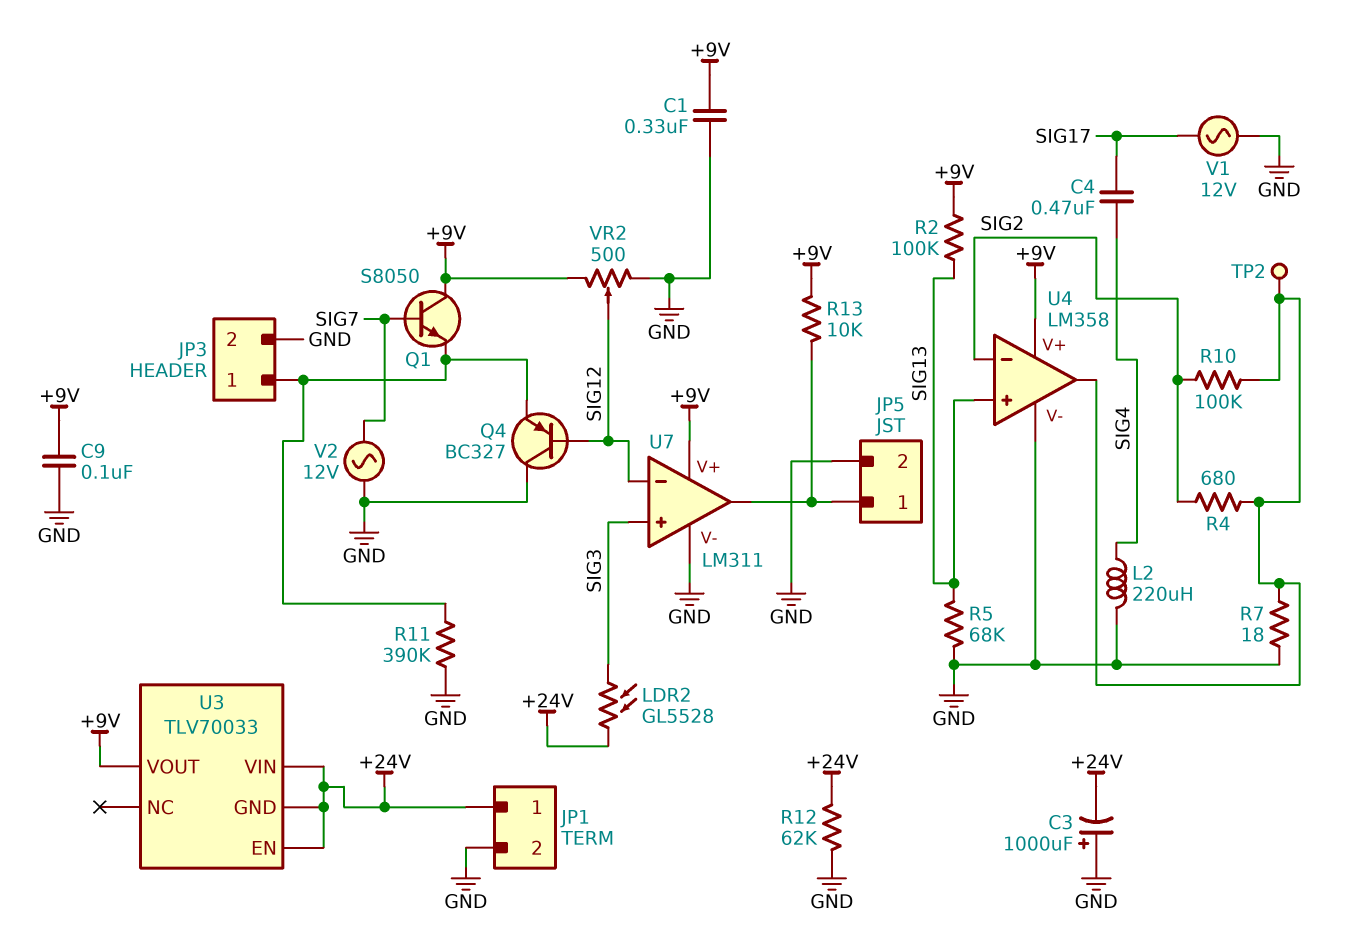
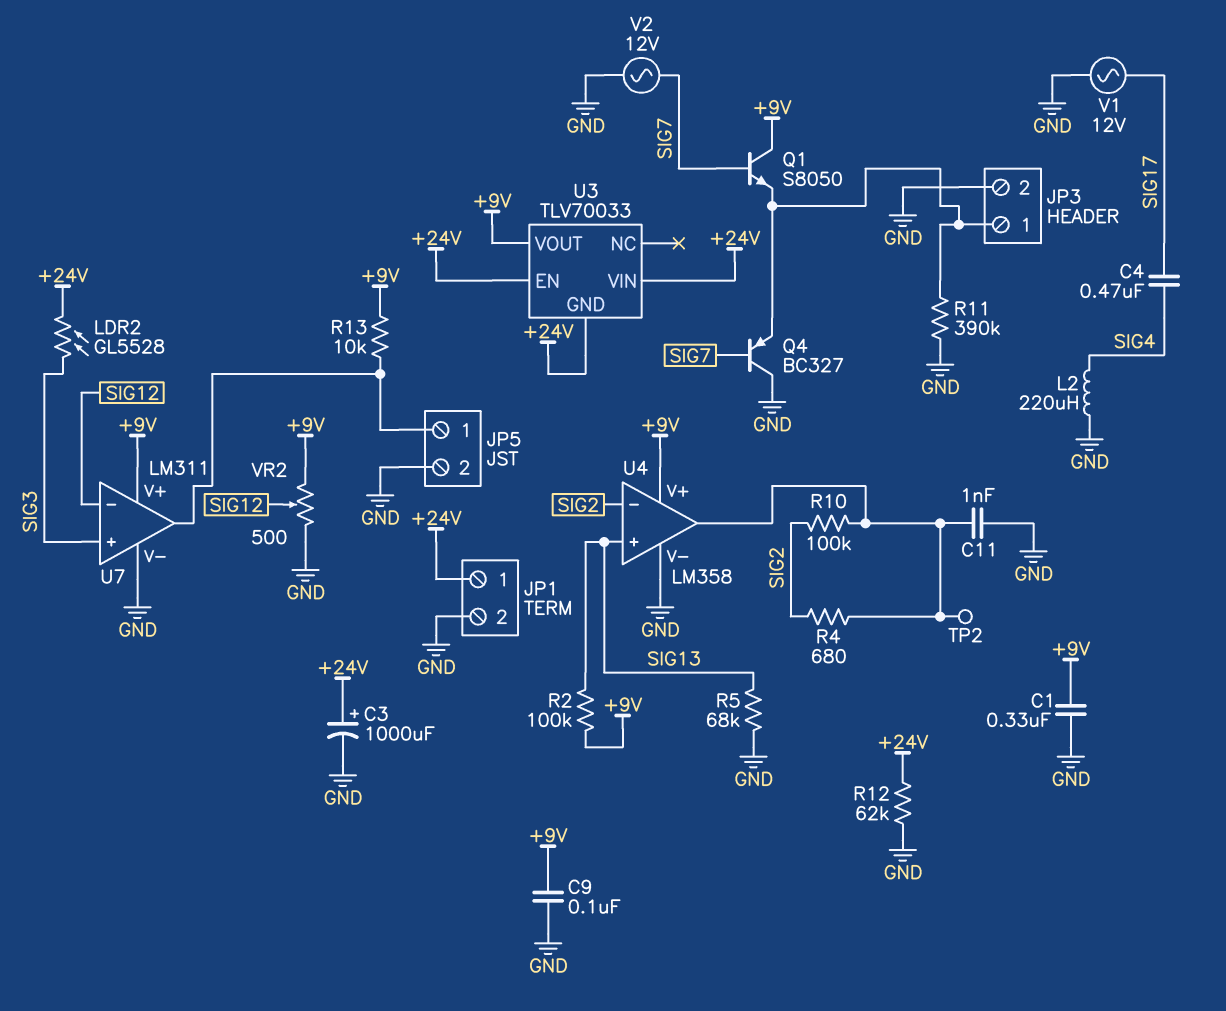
C3: 1000uF (plus GND, minus +24V) -> 1000uF (plus +24V, minus GND)
C11: none -> 1nF (GND, U4/out)
Q4: PNP BC327 (B SIG12, C GND, E JP3/1) -> PNP BC327 (B SIG7, C GND, E JP3/1)
R7: 18 (GND, U4/out) -> none

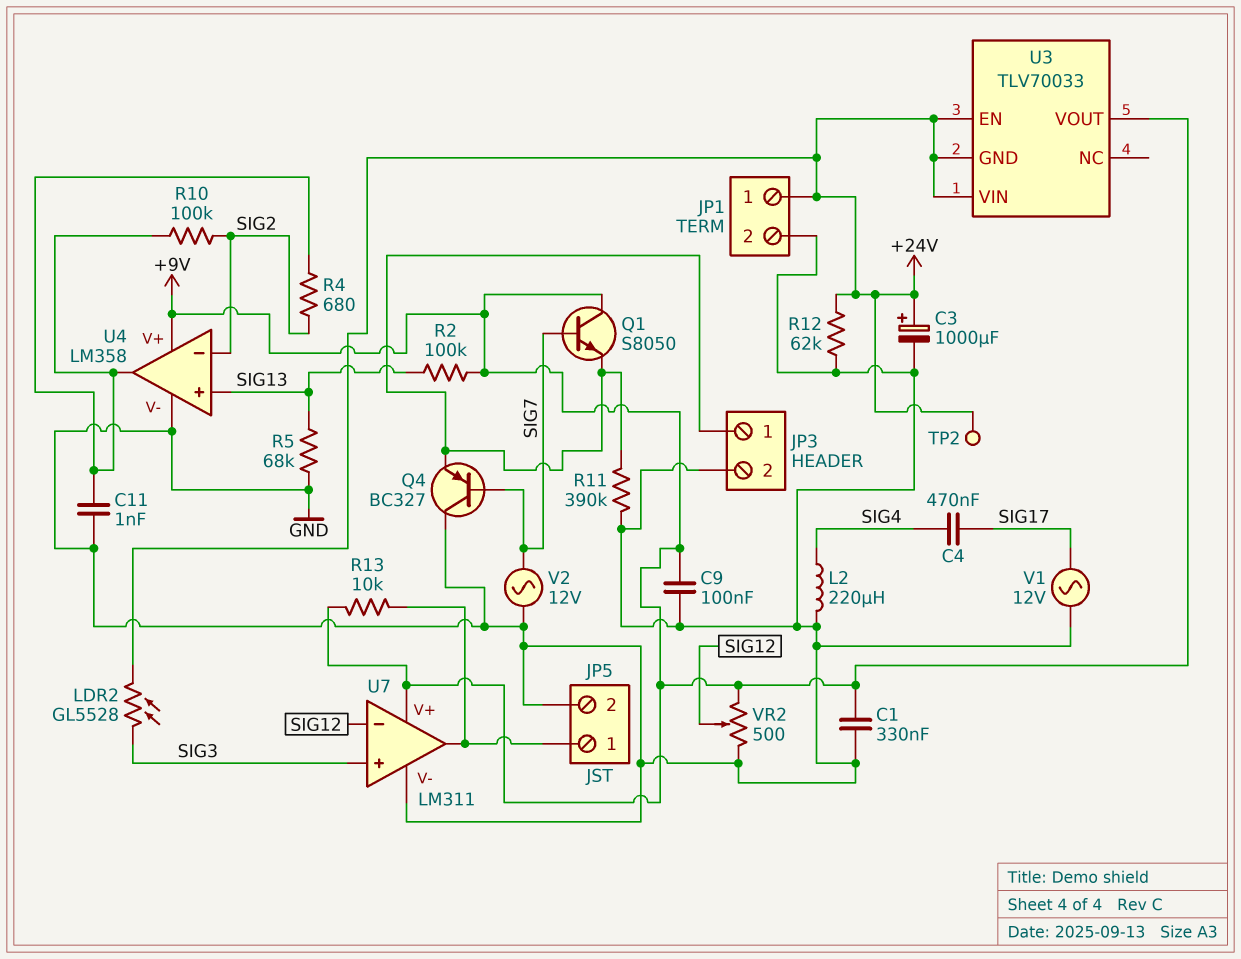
TP2: test point (U4/out) -> test point (+24V)

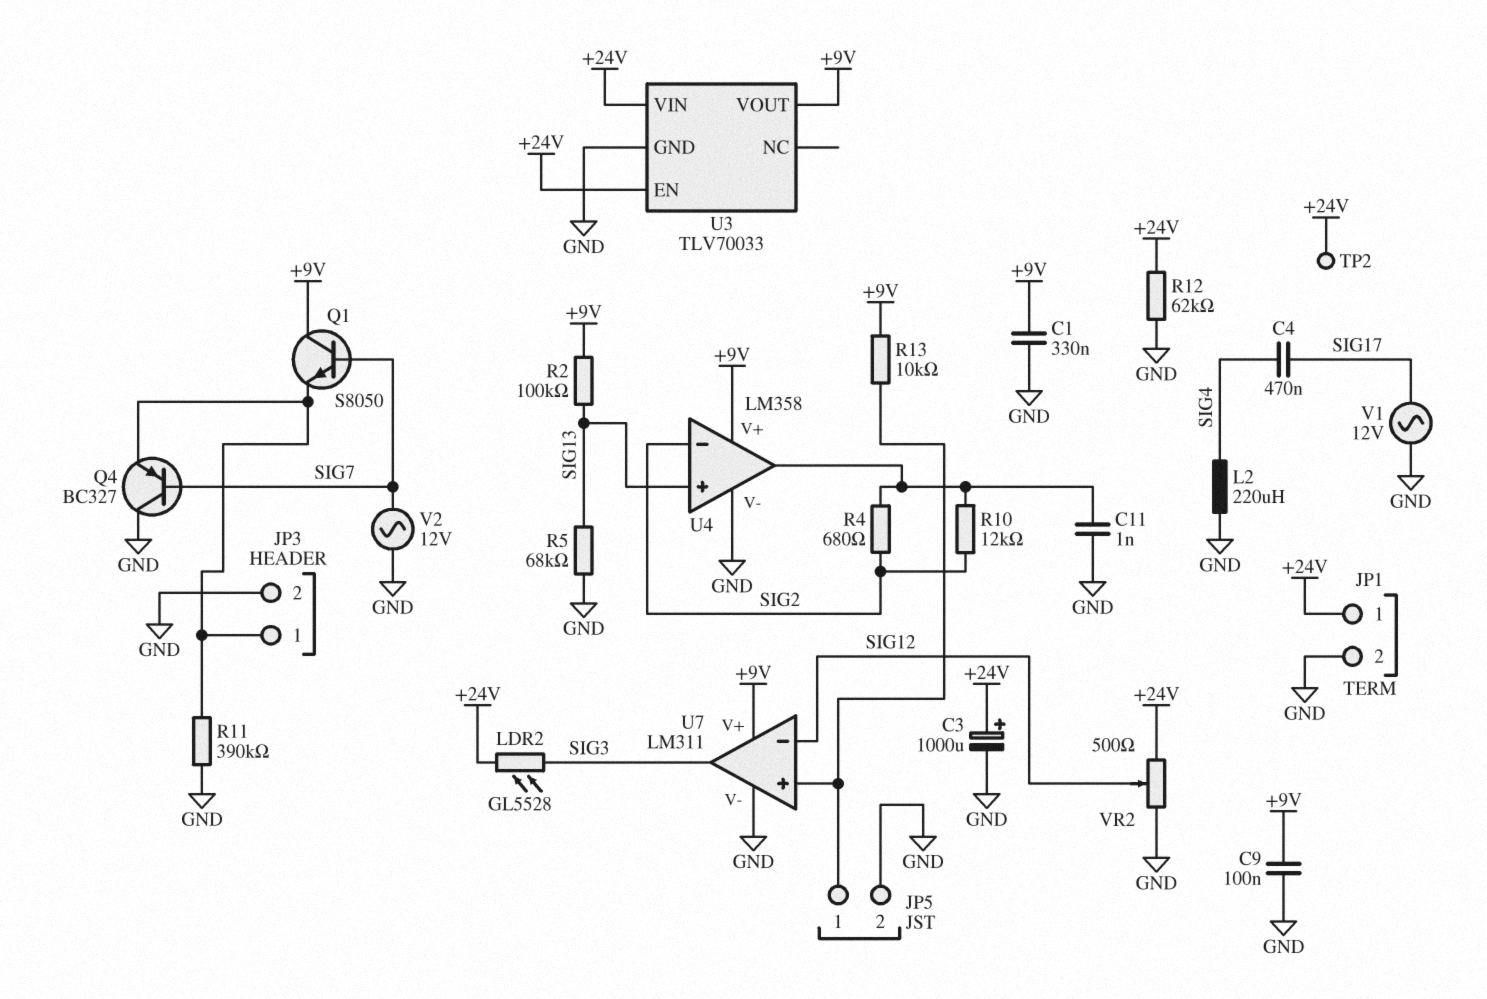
R10: 100k (SIG2, U4/out) -> 12k (SIG2, U4/out)
U3 pin GND: +24V -> GND
U7 pin in+: SIG3 -> JP5/1
U7 pin out: JP5/1 -> SIG3
VR2: 500 (+9V, GND, wiper SIG12) -> 500 (+24V, GND, wiper SIG12)

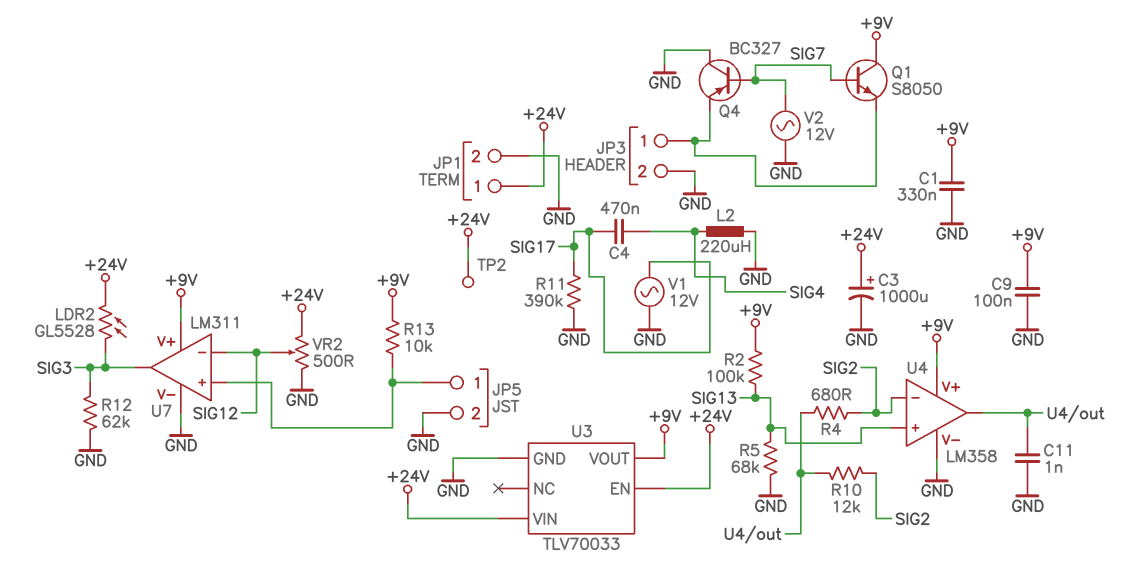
R11: 390k (GND, JP3/1) -> 390k (GND, SIG17)
R12: 62k (+24V, GND) -> 62k (GND, SIG3)

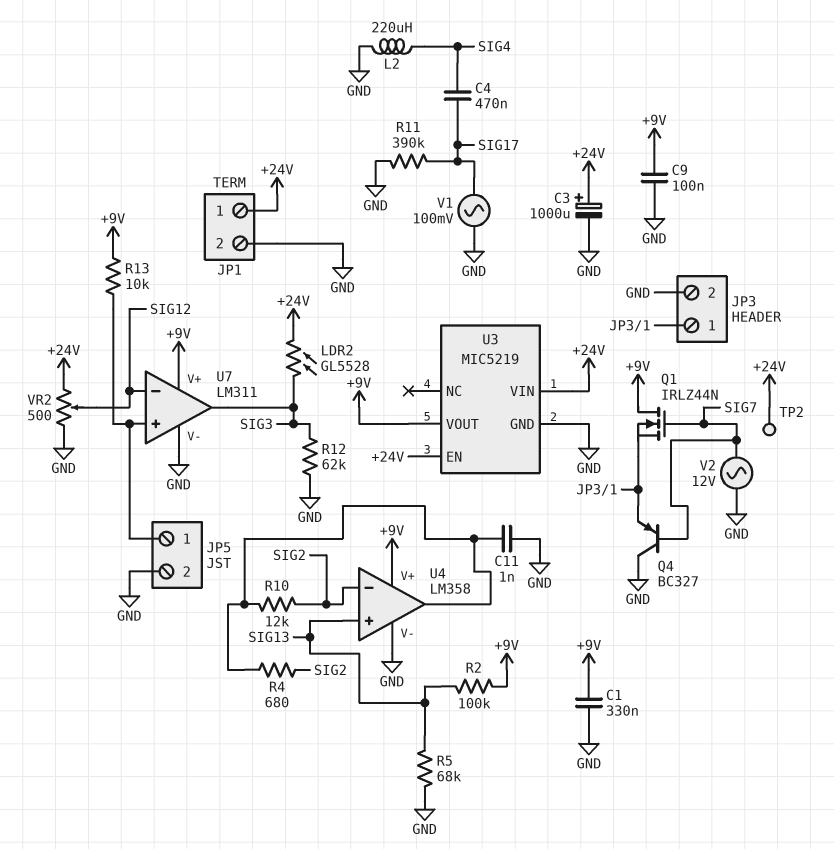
Q1: NPN S8050 (B SIG7, C +9V, E JP3/1) -> NMOS IRLZ44N (G SIG7, D +9V, S JP3/1)
U3: TLV70033 -> MIC5219
V1: AC 12V (GND, SIG17) -> AC 100mV (GND, SIG17)

